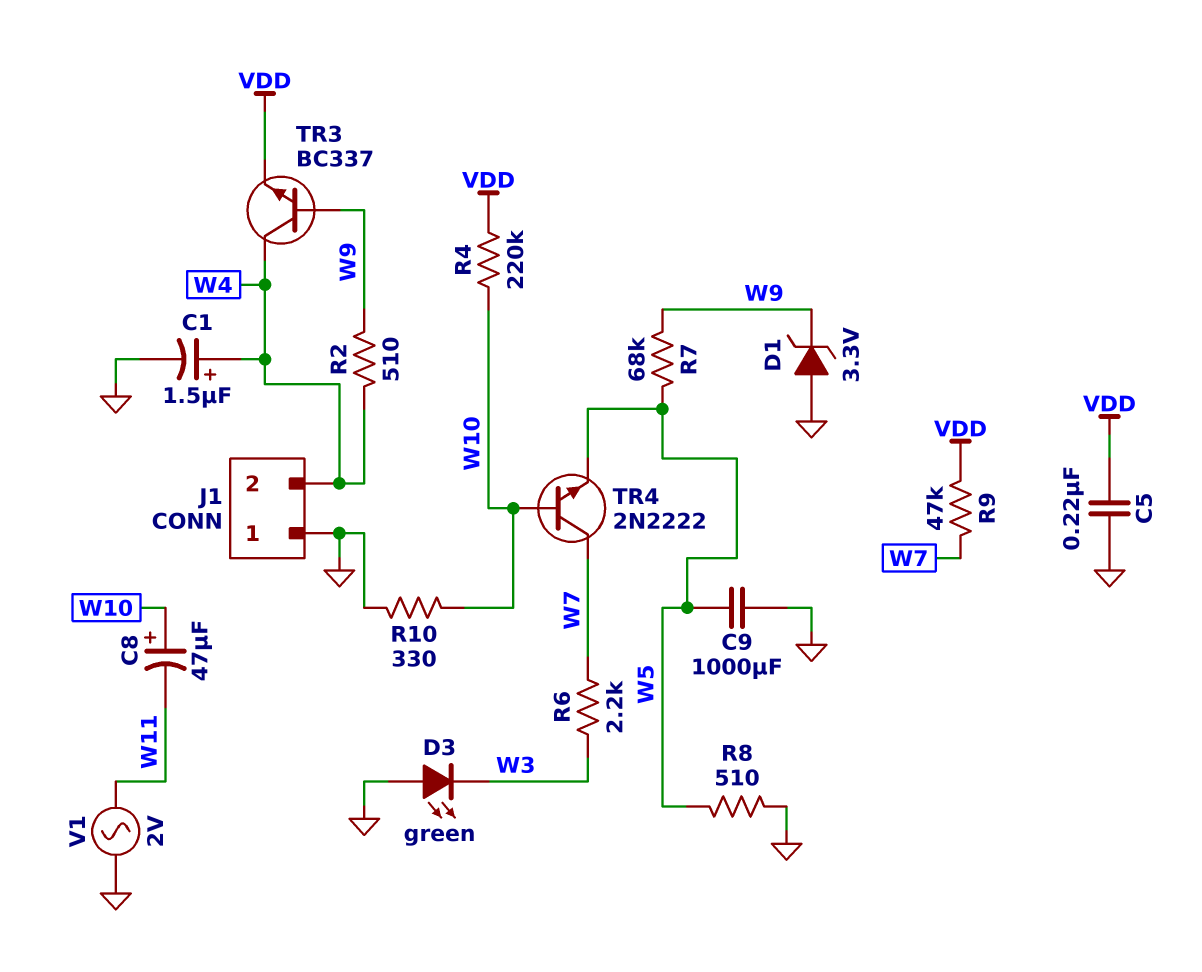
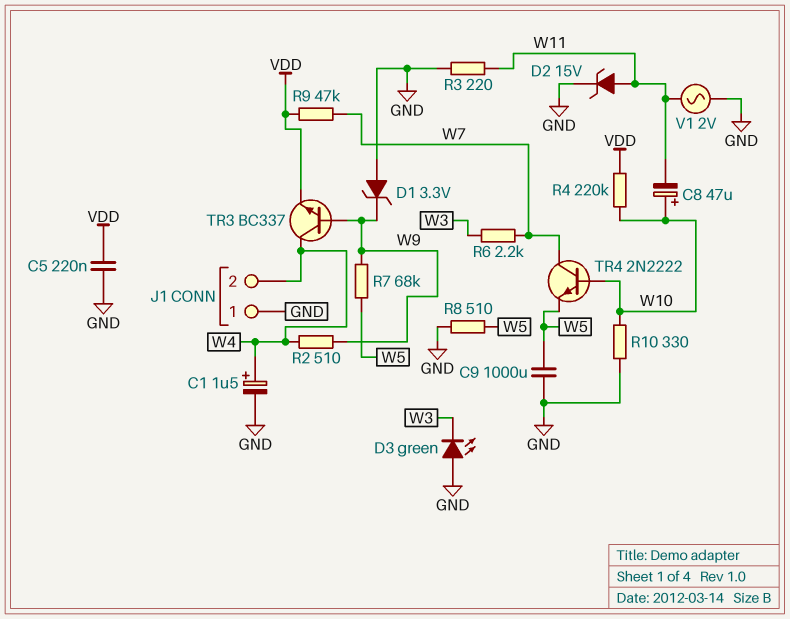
D2: none -> zener 15V (A W11, K GND)
R3: none -> 220 (GND, W11)

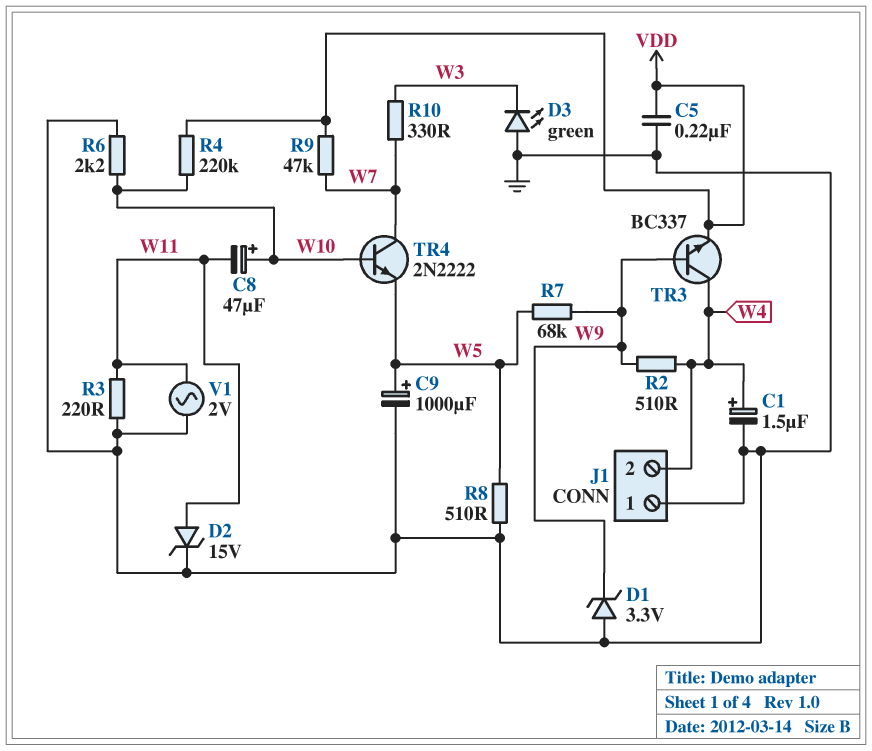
C9: 1000uF (GND, W5) -> 1000uF (plus W5, minus GND)
R6: 2.2k (W3, W7) -> 2.2k (GND, W10)
R10: 330 (GND, W10) -> 330 (W3, W7)

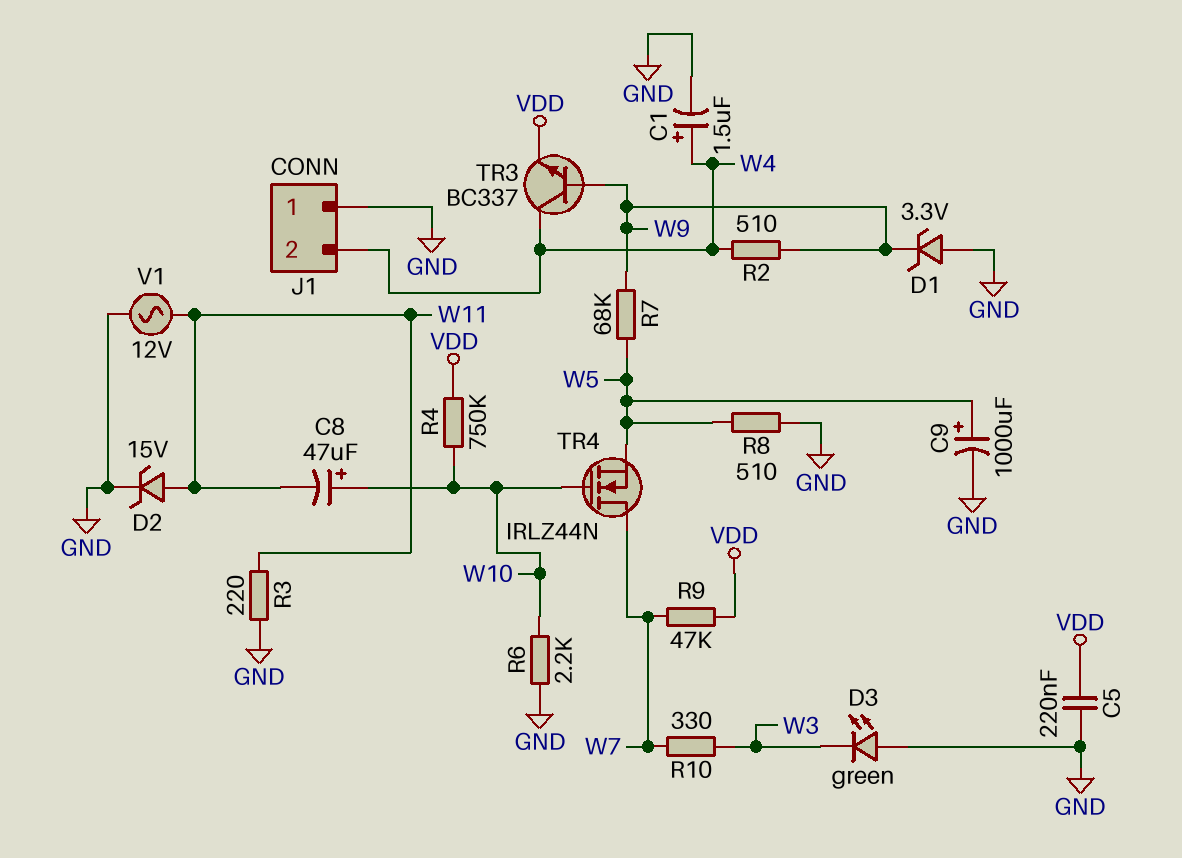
R4: 220k (VDD, W10) -> 750k (VDD, W10)
TR4: NPN 2N2222 (B W10, C W7, E W5) -> NMOS IRLZ44N (G W10, D W7, S W5)
V1: AC 2V (GND, W11) -> AC 12V (GND, W11)

